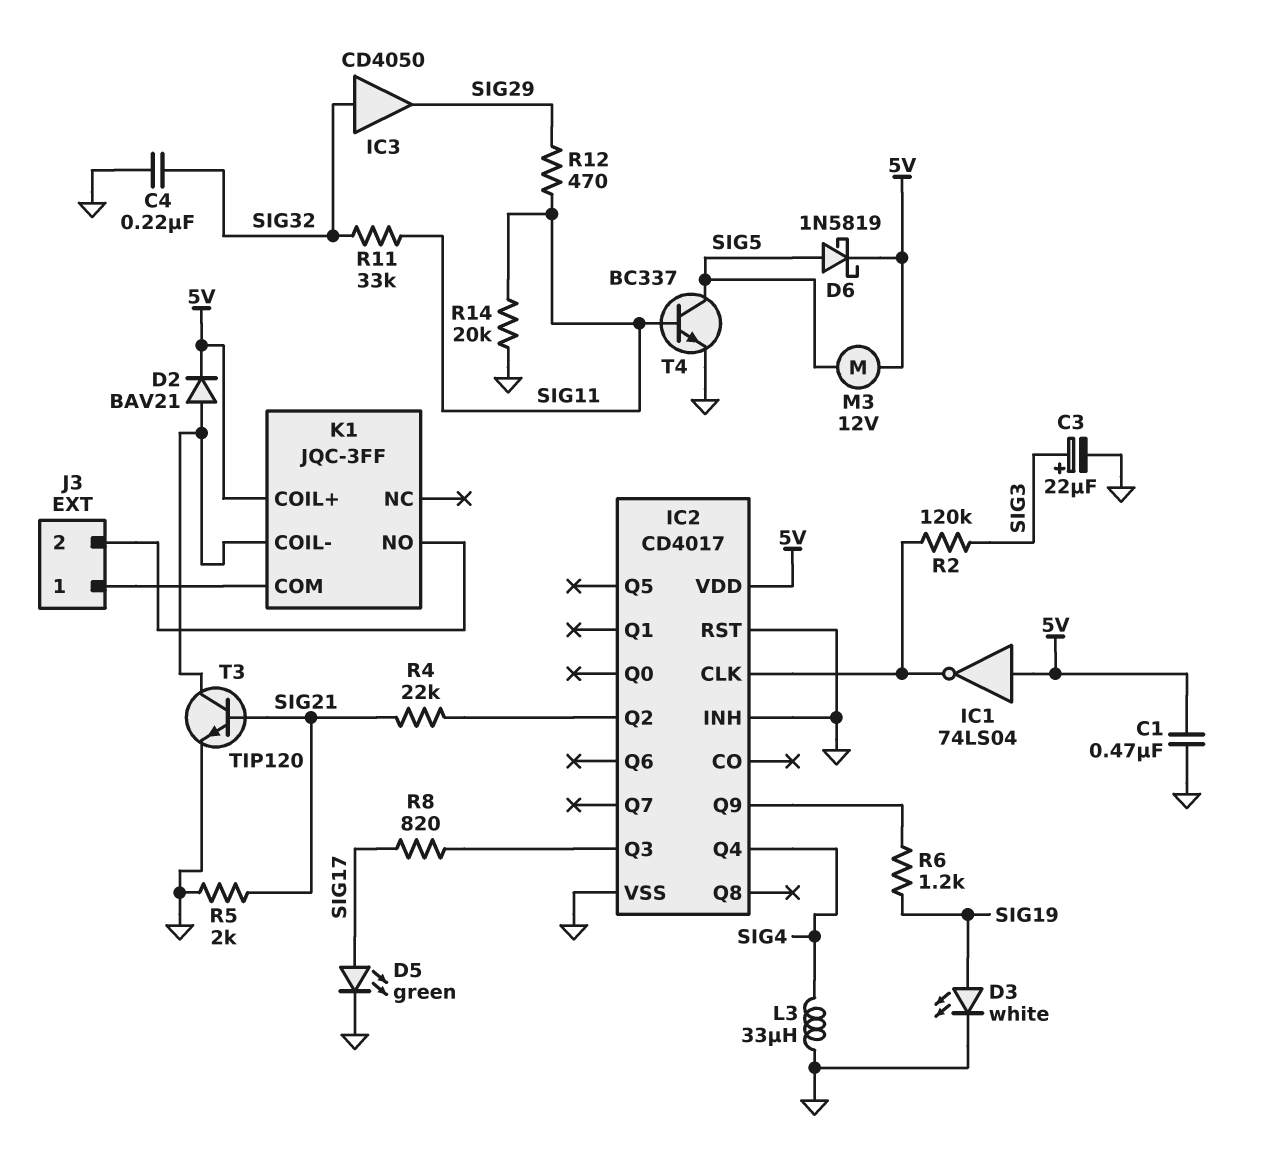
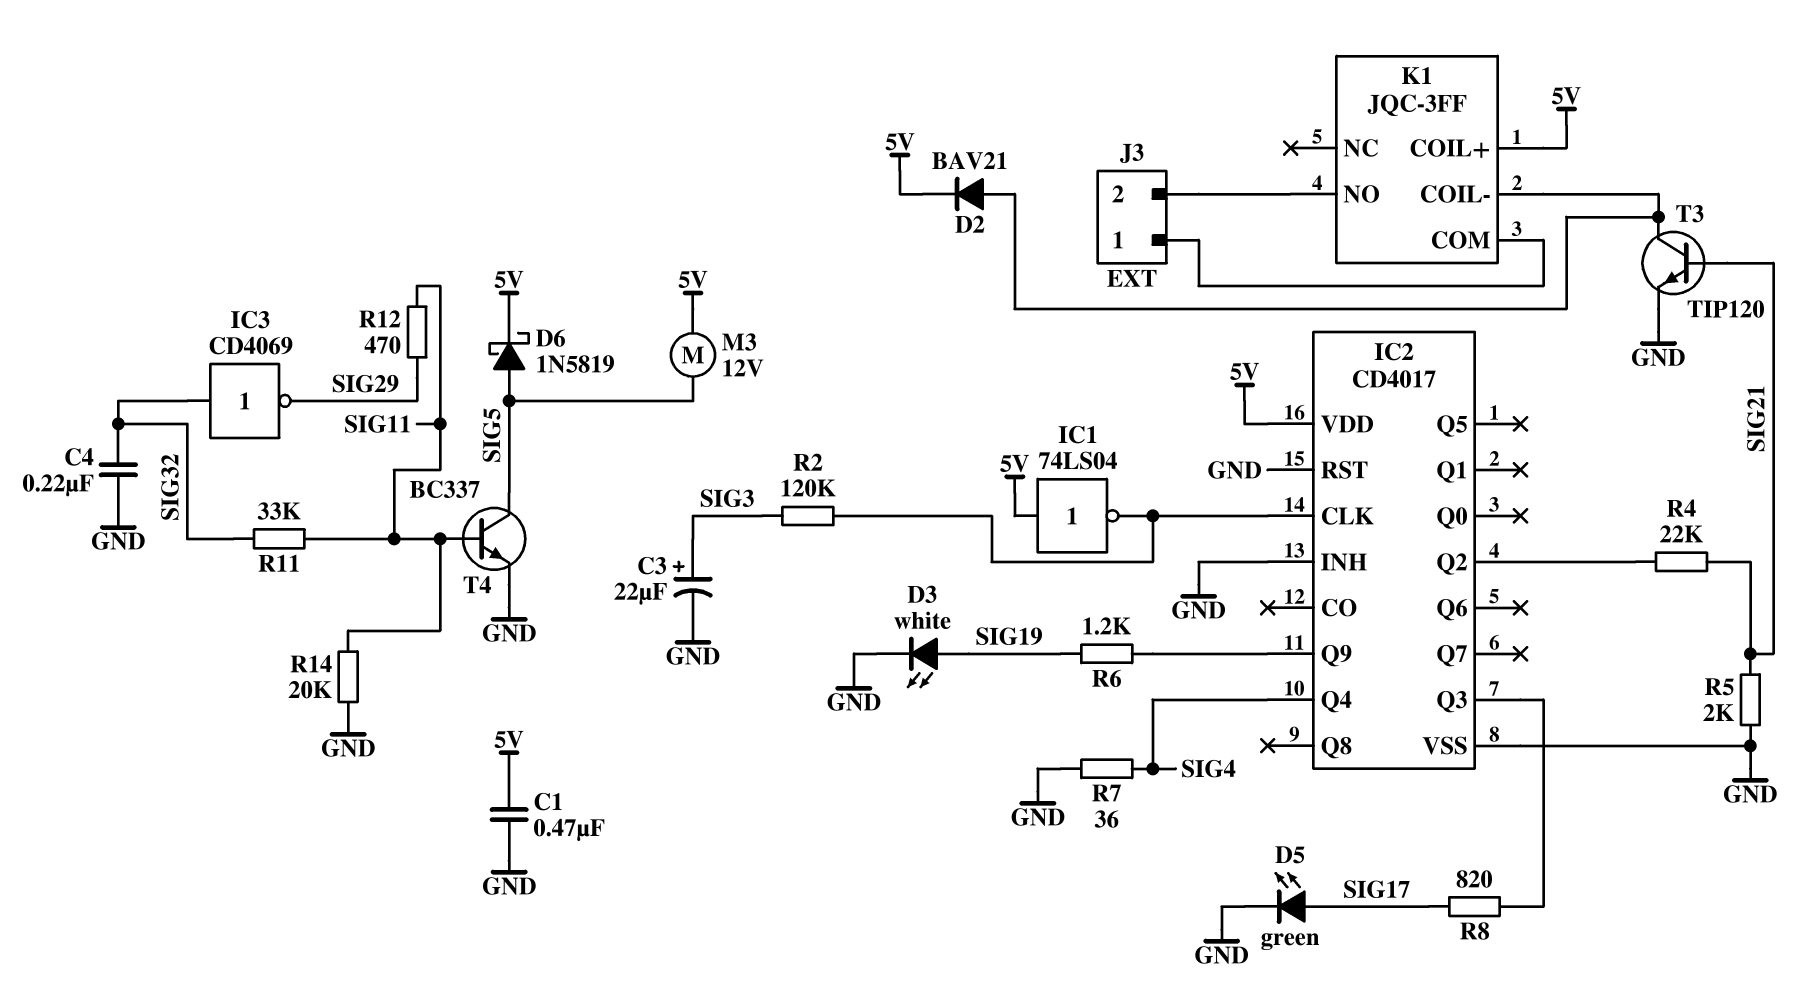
IC3: buffer CD4050 (in SIG32, out SIG29) -> NOT CD4069 (in SIG32, out SIG29)
L3: 33uH (GND, SIG4) -> none
R7: none -> 36 (GND, SIG4)

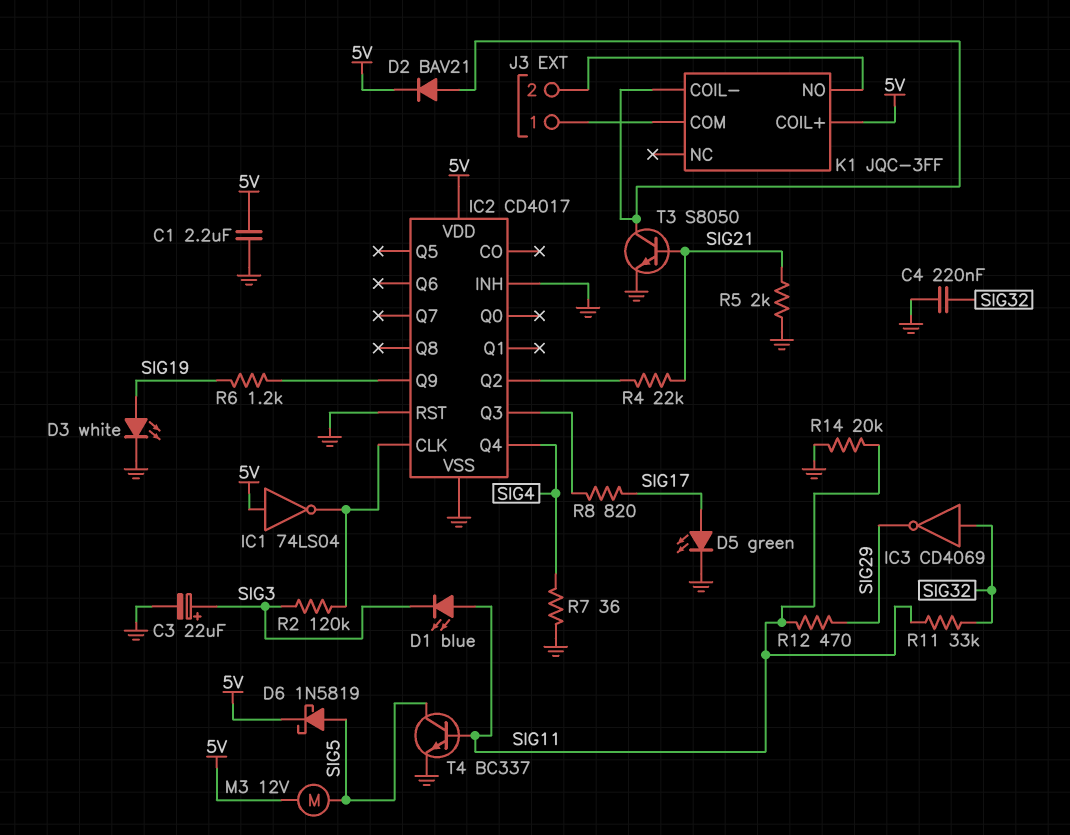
C1: 470nF (5V, GND) -> 2.2uF (5V, GND)
D1: none -> LED blue (A SIG11, K SIG3)
T3: NPN TIP120 (B SIG21, C K1/COIL-, E GND) -> NPN S8050 (B SIG21, C K1/COIL-, E GND)

